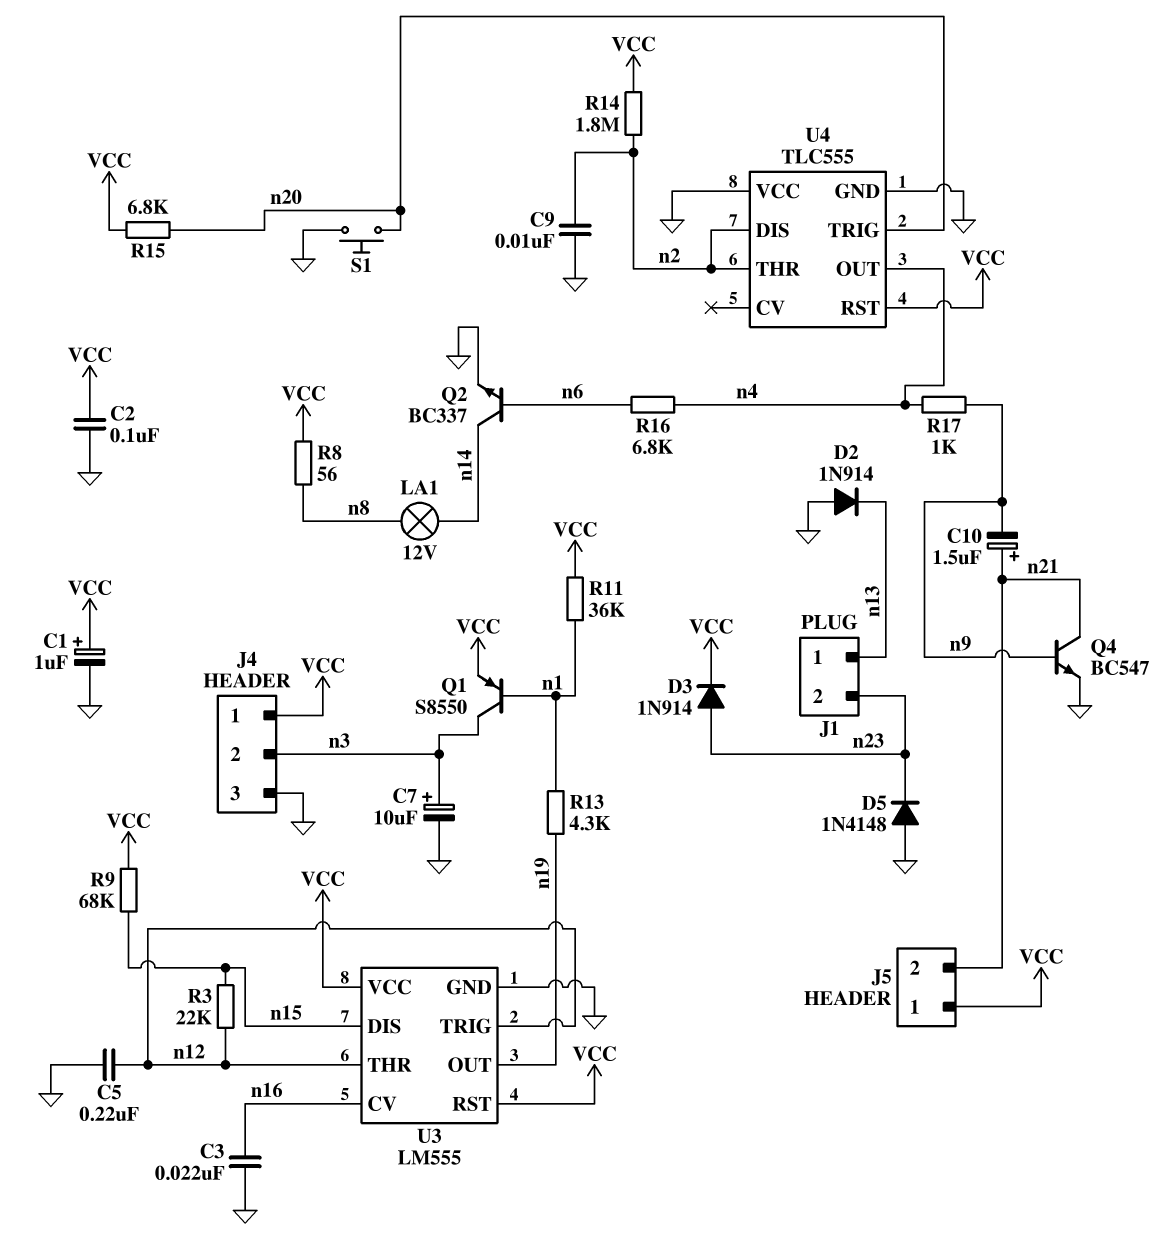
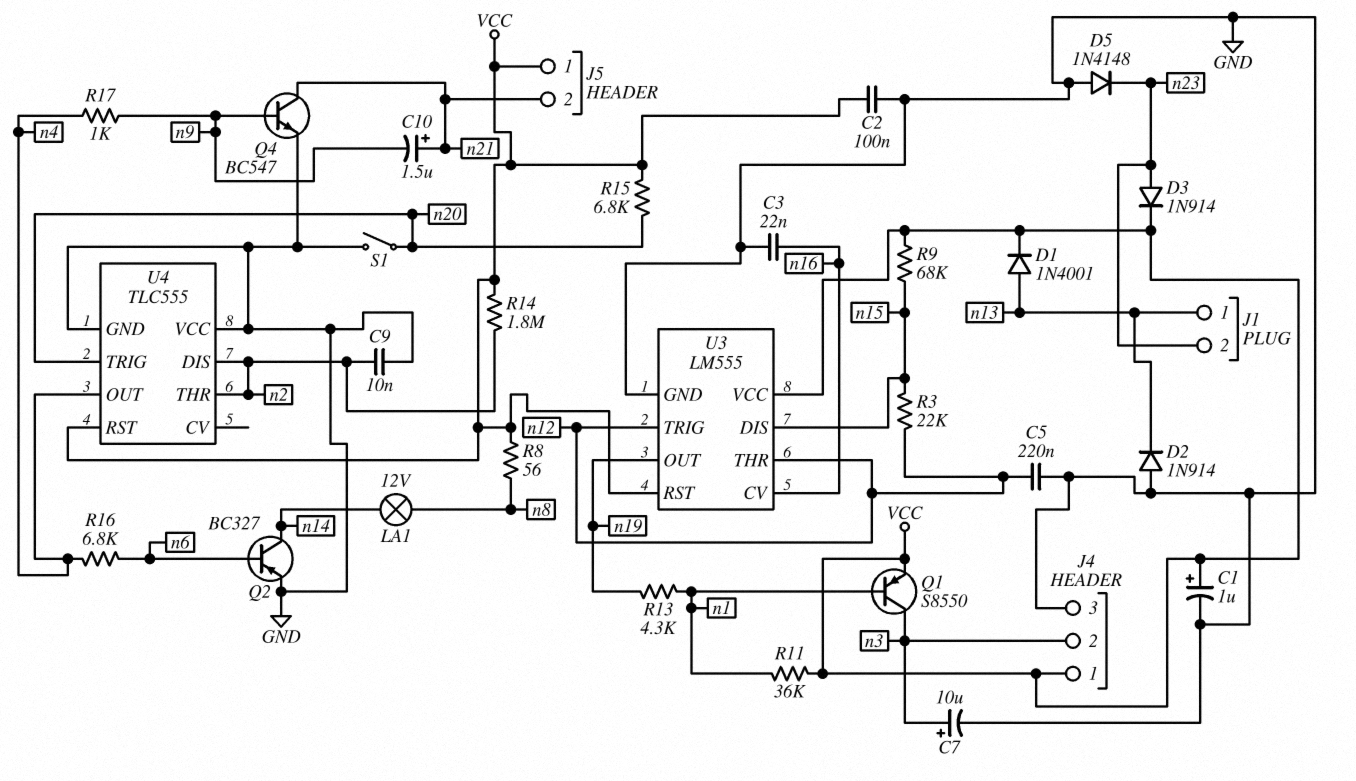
D1: none -> diode 1N4001 (A n13, K VCC)
Q2: NPN BC337 (B n6, C n14, E GND) -> PNP BC327 (B n6, C n14, E GND)
S1: button (GND, n20) -> switch (GND, n20)

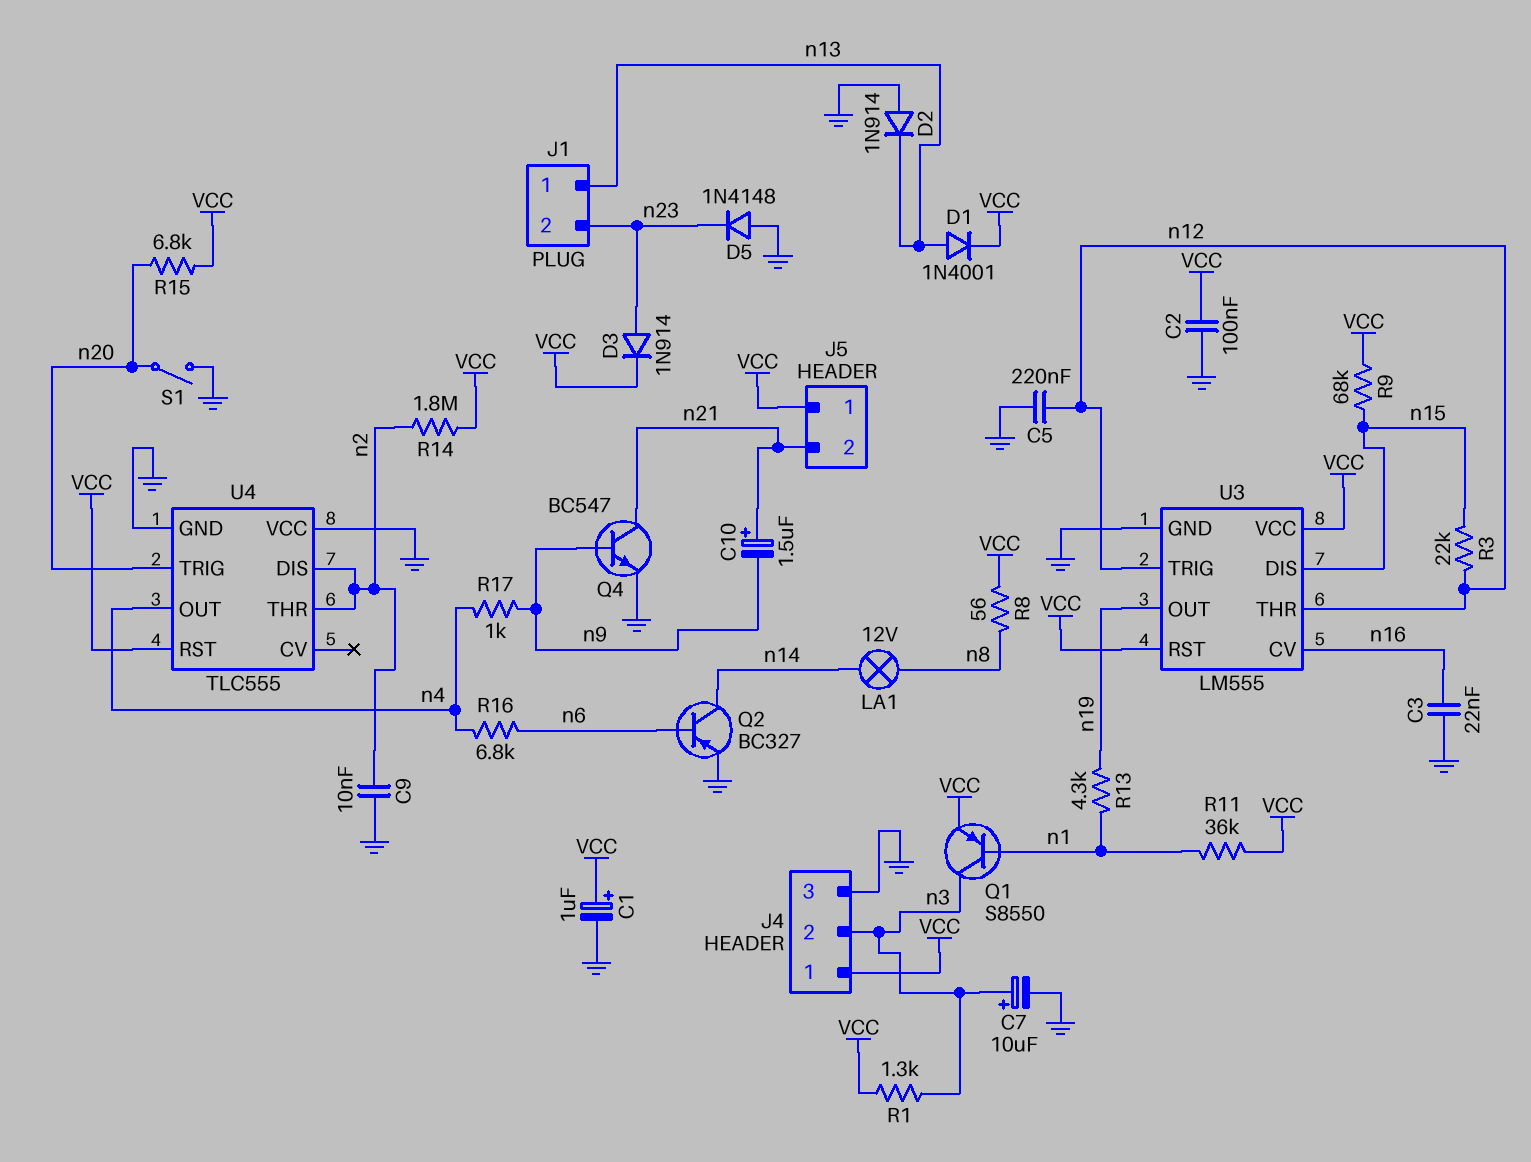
R1: none -> 1.3k (VCC, n3)

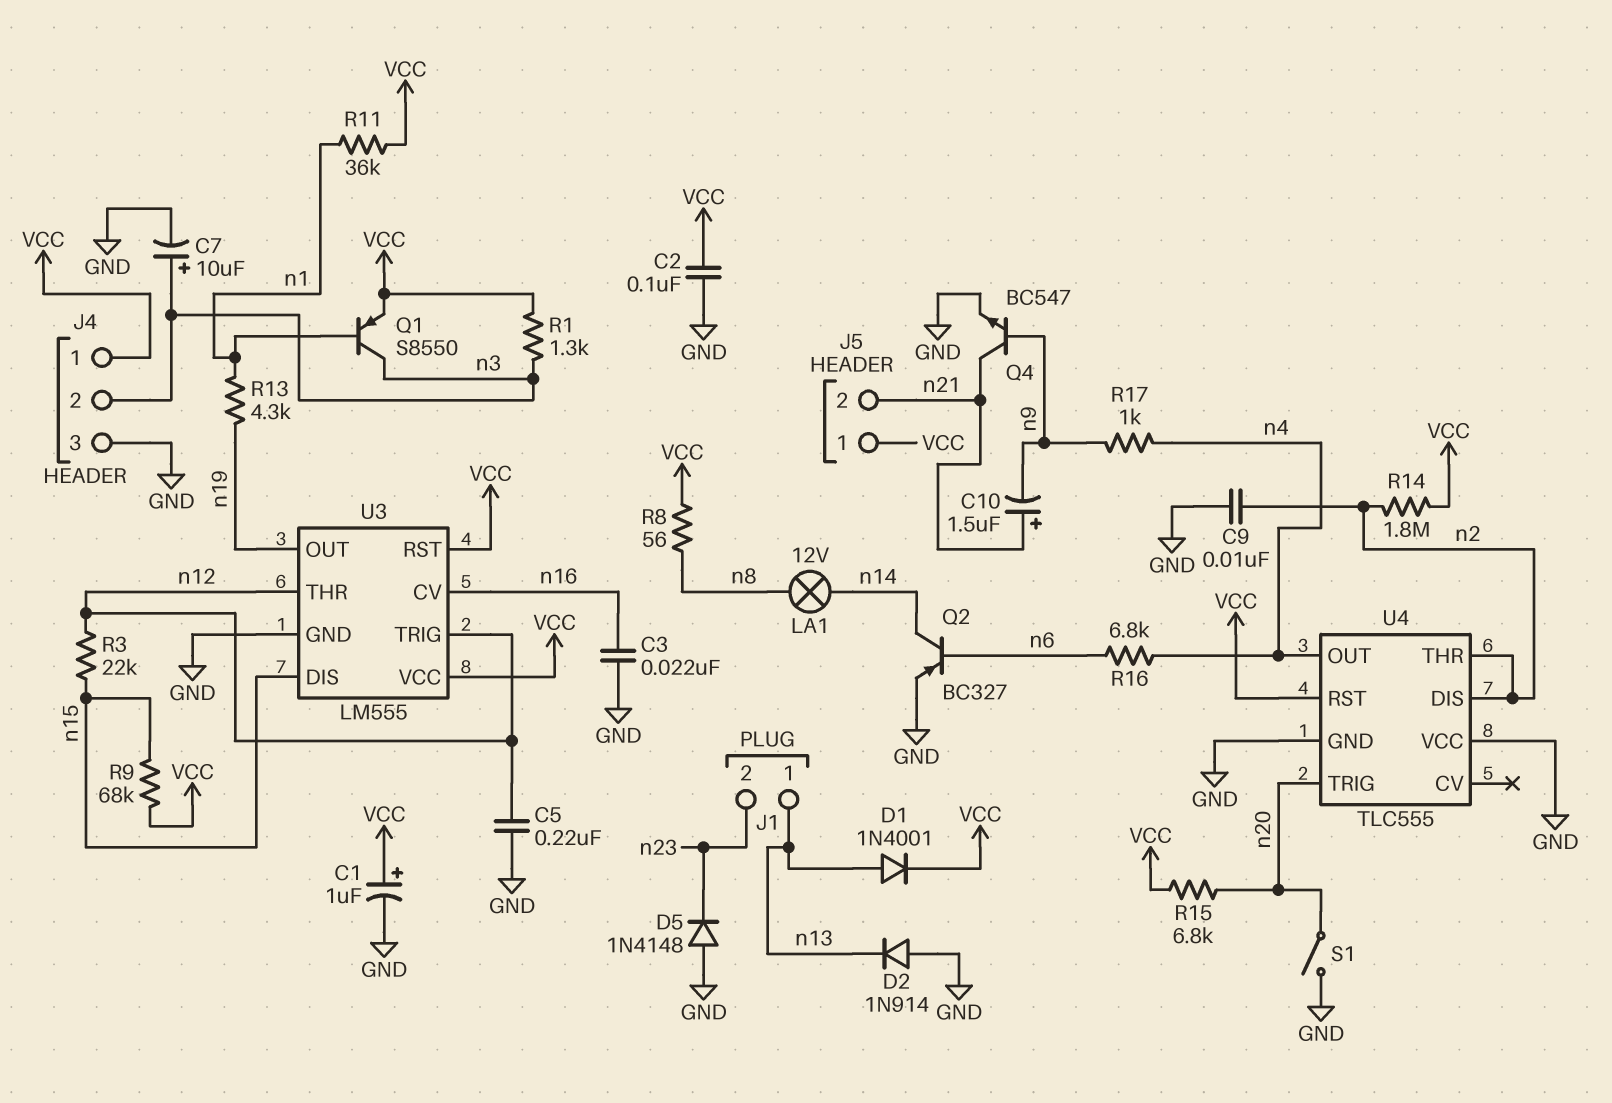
D3: diode 1N914 (A n23, K VCC) -> none

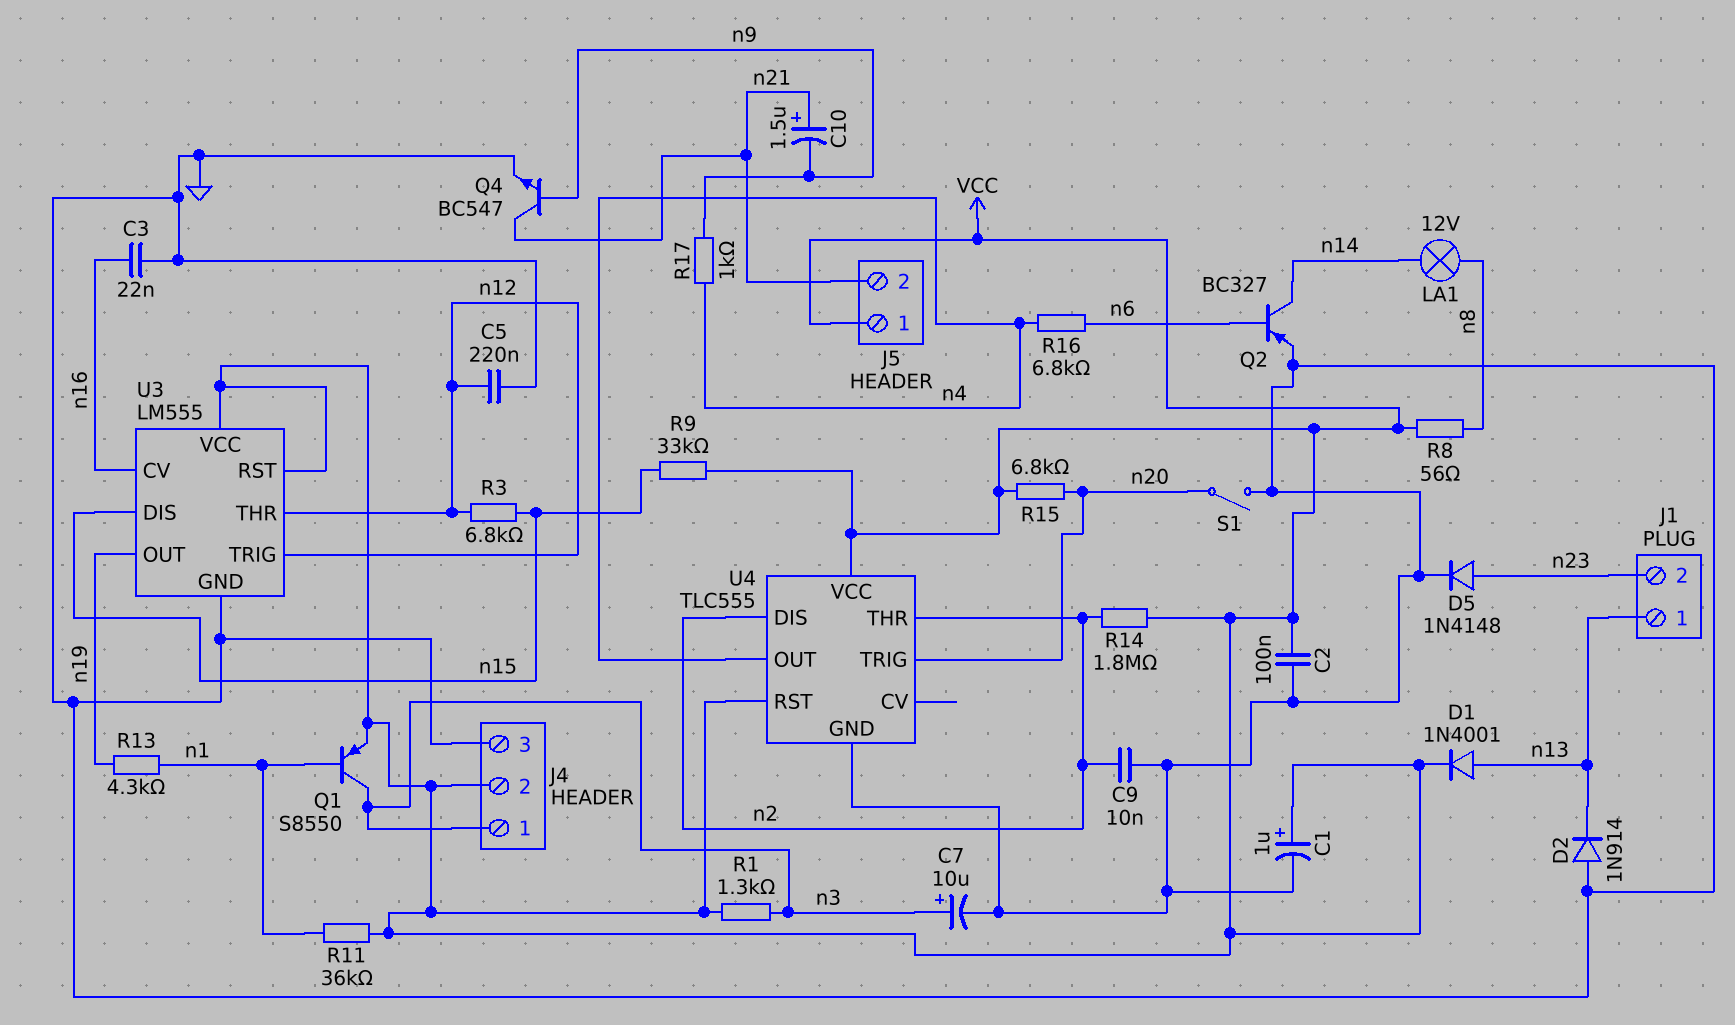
D5: diode 1N4148 (A GND, K n23) -> diode 1N4148 (A n23, K GND)
J4 pin 1: VCC -> n3
J4 pin 2: n3 -> VCC
R3: 22k (n12, n15) -> 6.8k (n12, n15)
R9: 68k (VCC, n15) -> 33k (VCC, n15)
U4 pin VCC: GND -> VCC

